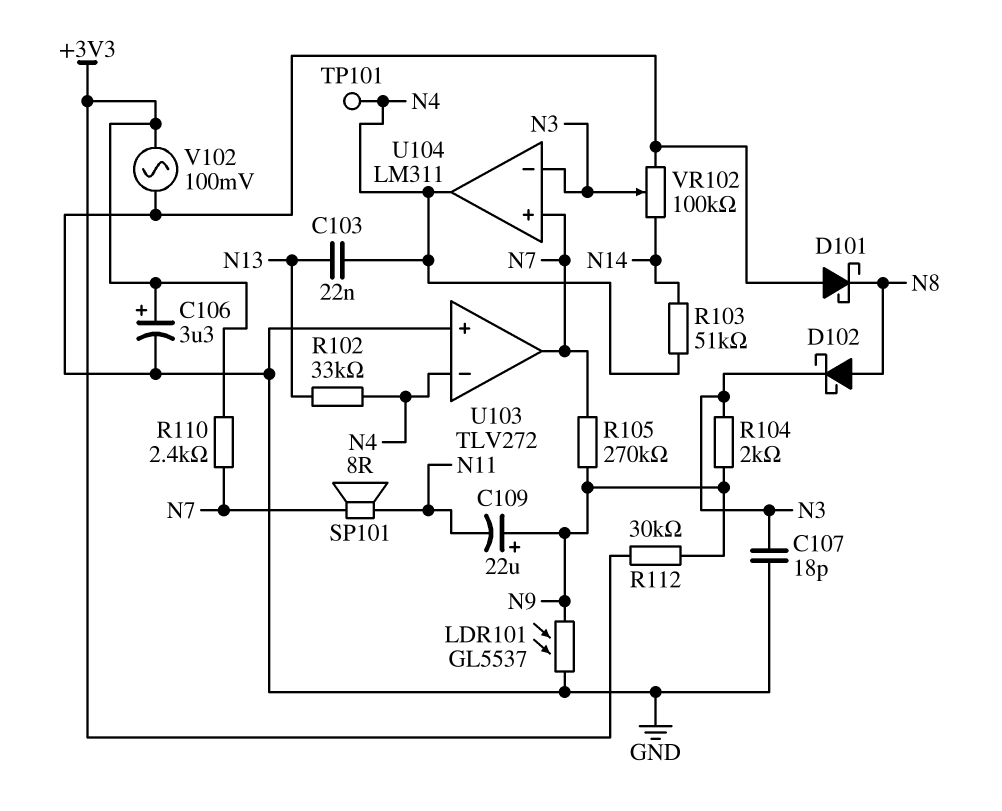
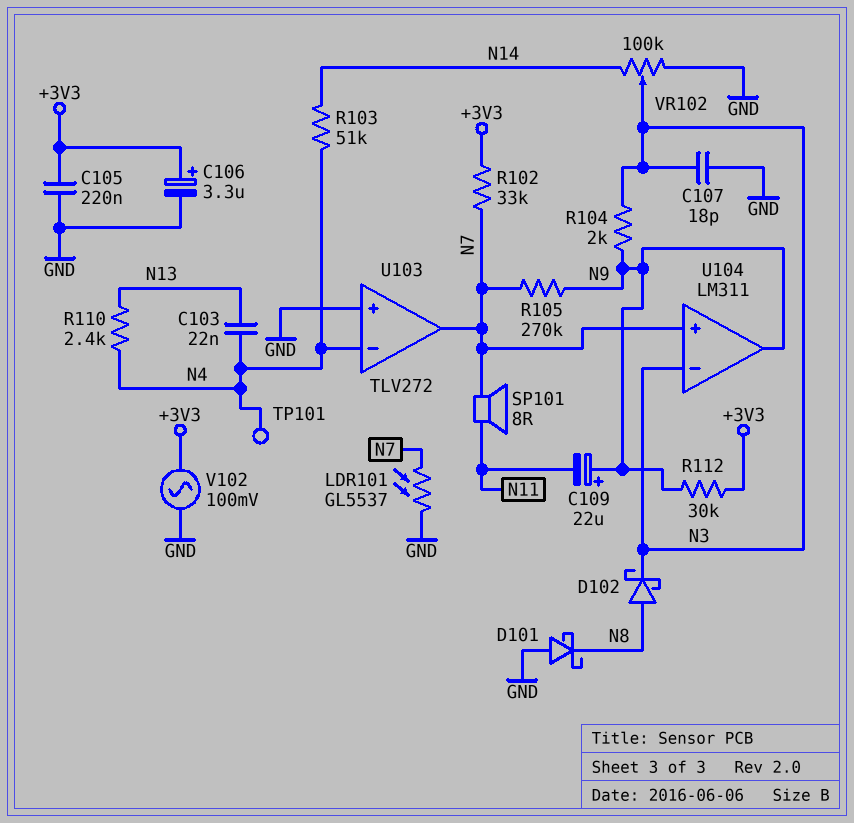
C105: none -> 220nF (+3V3, GND)
LDR101: GL5537 (GND, N9) -> GL5537 (GND, N7)
R102: 33k (N4, N13) -> 33k (+3V3, N7)
R110: 2.4k (+3V3, N7) -> 2.4k (N4, N13)
U104 pin out: N4 -> N9

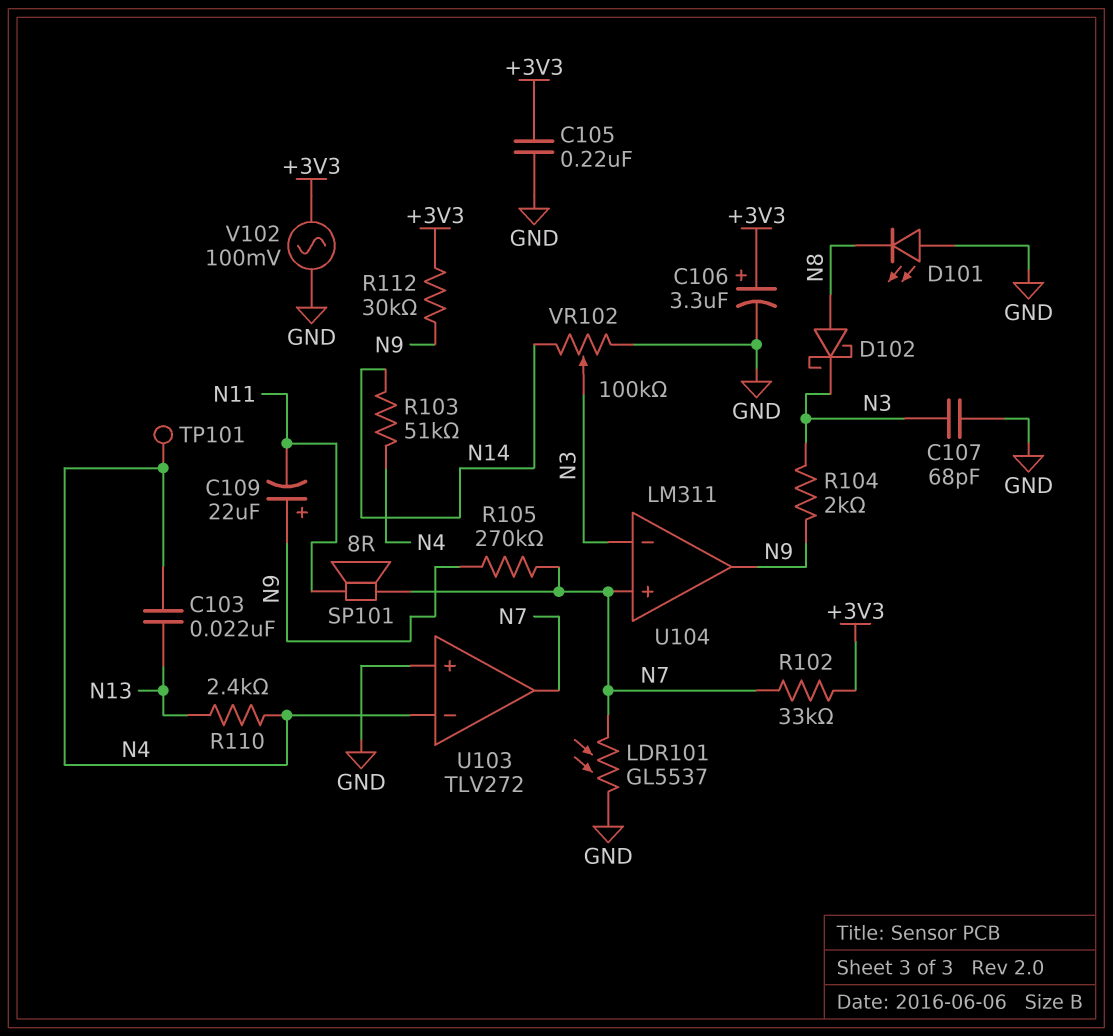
C107: 18pF (GND, N3) -> 68pF (GND, N3)
D101: schottky (A GND, K N8) -> LED (A GND, K N8)

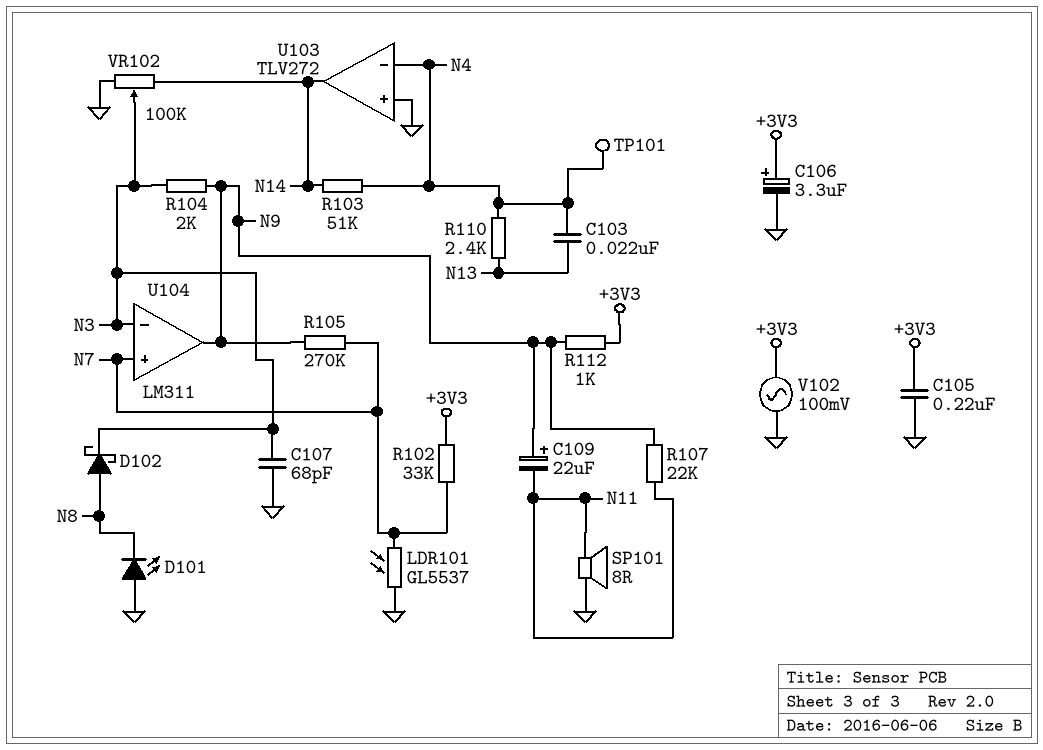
R107: none -> 22k (N9, N11)
R112: 30k (+3V3, N9) -> 1k (+3V3, N9)
SP101: speaker 8R (N7, N11) -> speaker 8R (GND, N11)
U103 pin out: N7 -> N14

